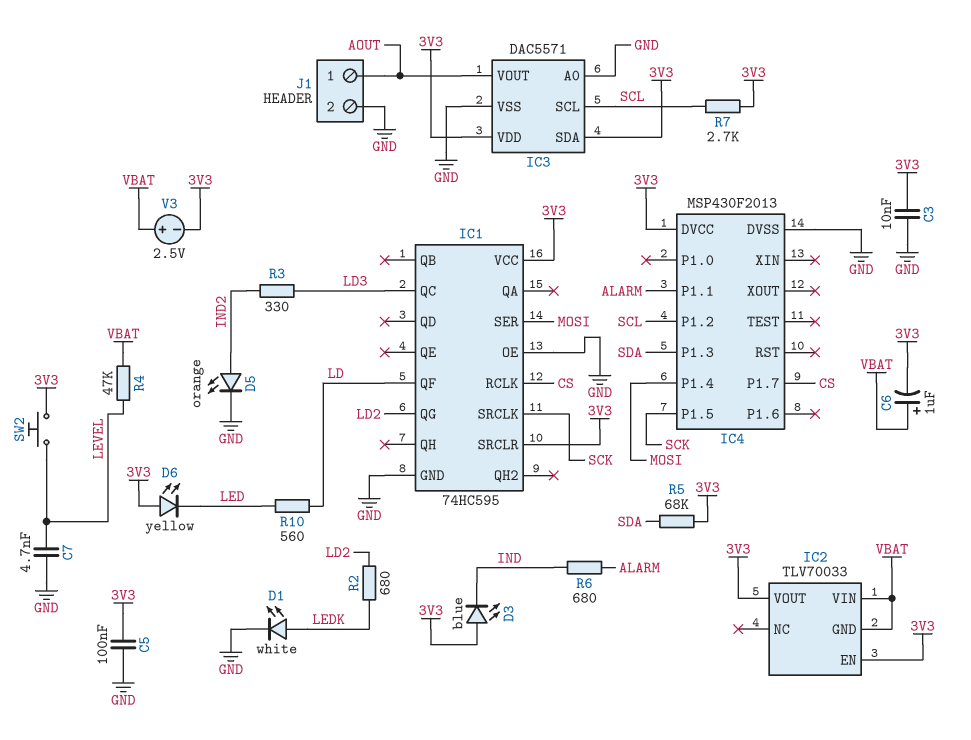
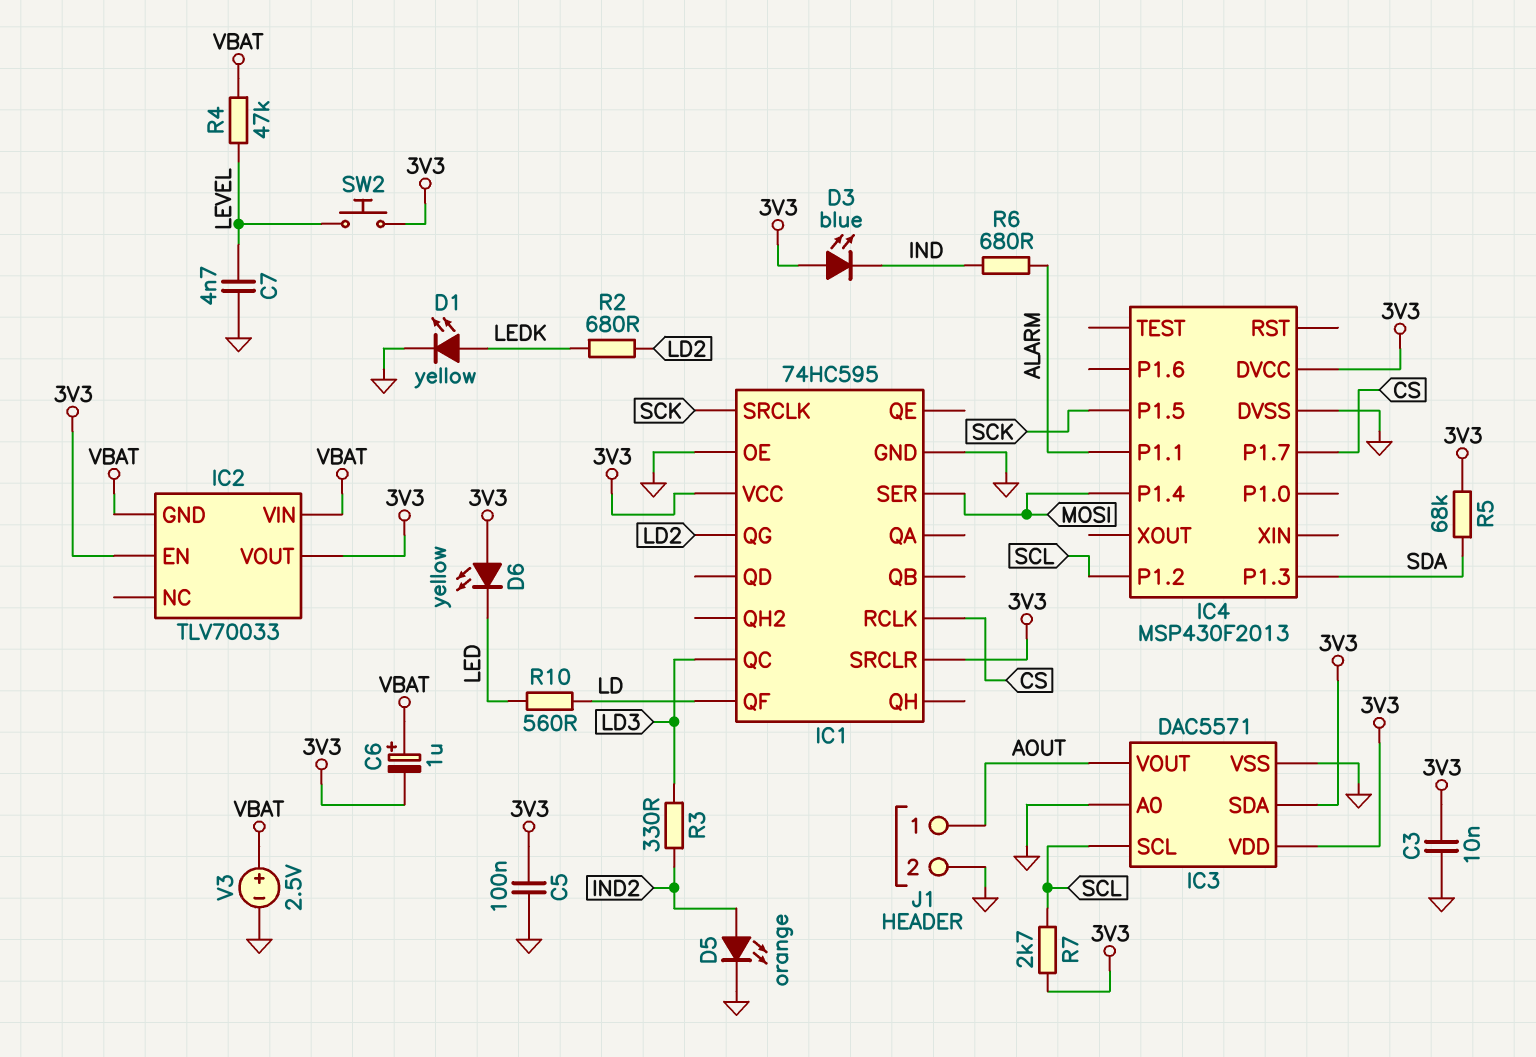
D1: LED white (A LEDK, K GND) -> LED yellow (A LEDK, K GND)
V3: 2.5V (plus VBAT, minus 3V3) -> 2.5V (plus VBAT, minus GND)

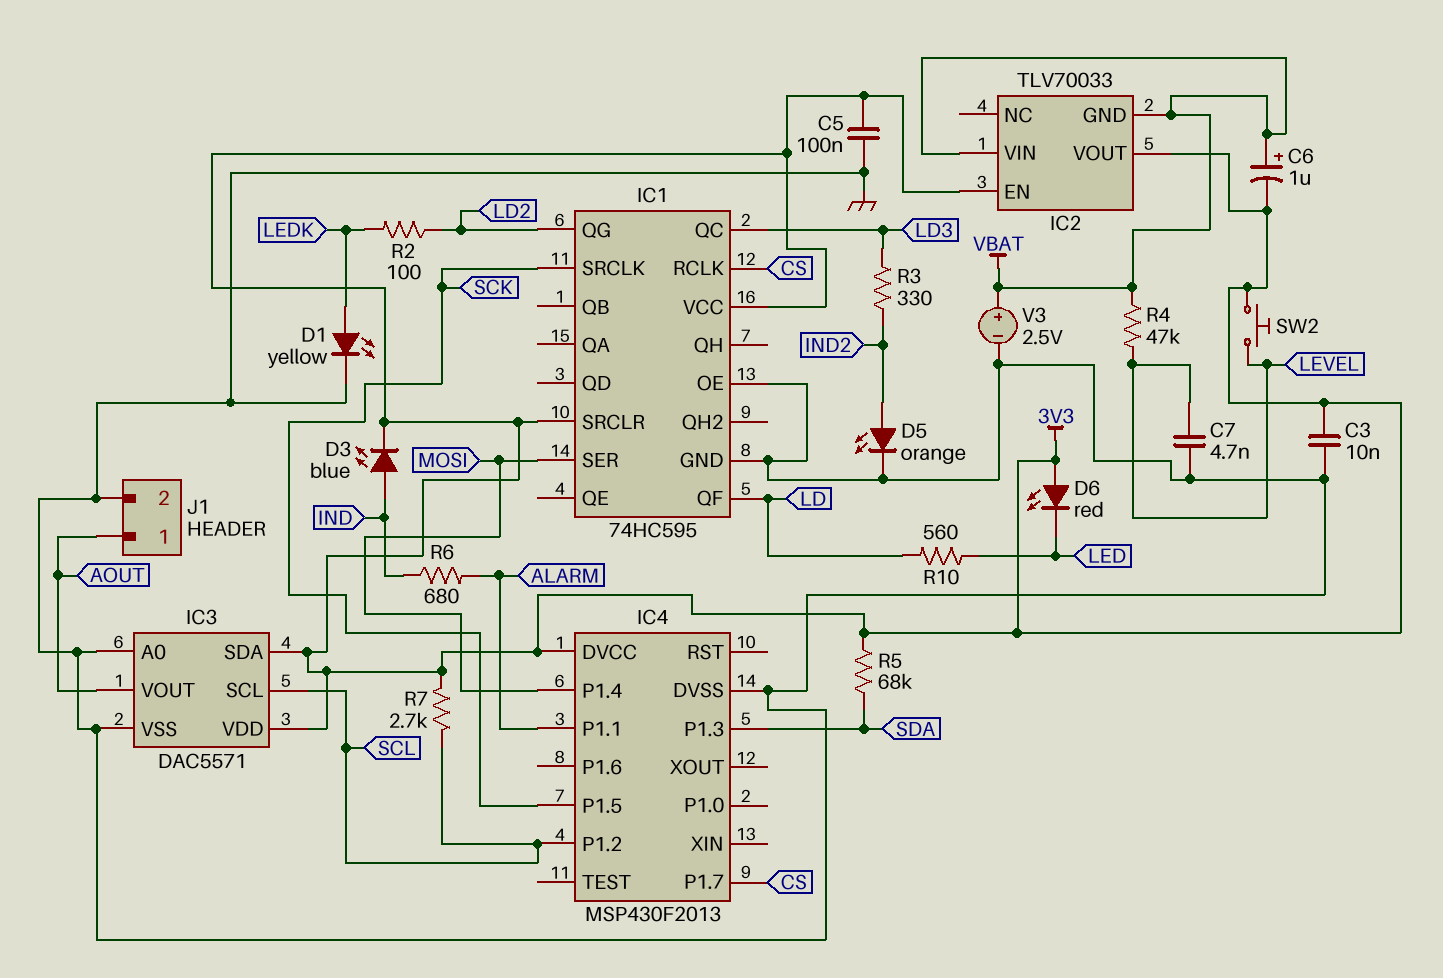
D3: LED blue (A 3V3, K IND) -> LED blue (A IND, K 3V3)
D6: LED yellow (A 3V3, K LED) -> LED red (A 3V3, K LED)
R2: 680 (LD2, LEDK) -> 100 (LD2, LEDK)

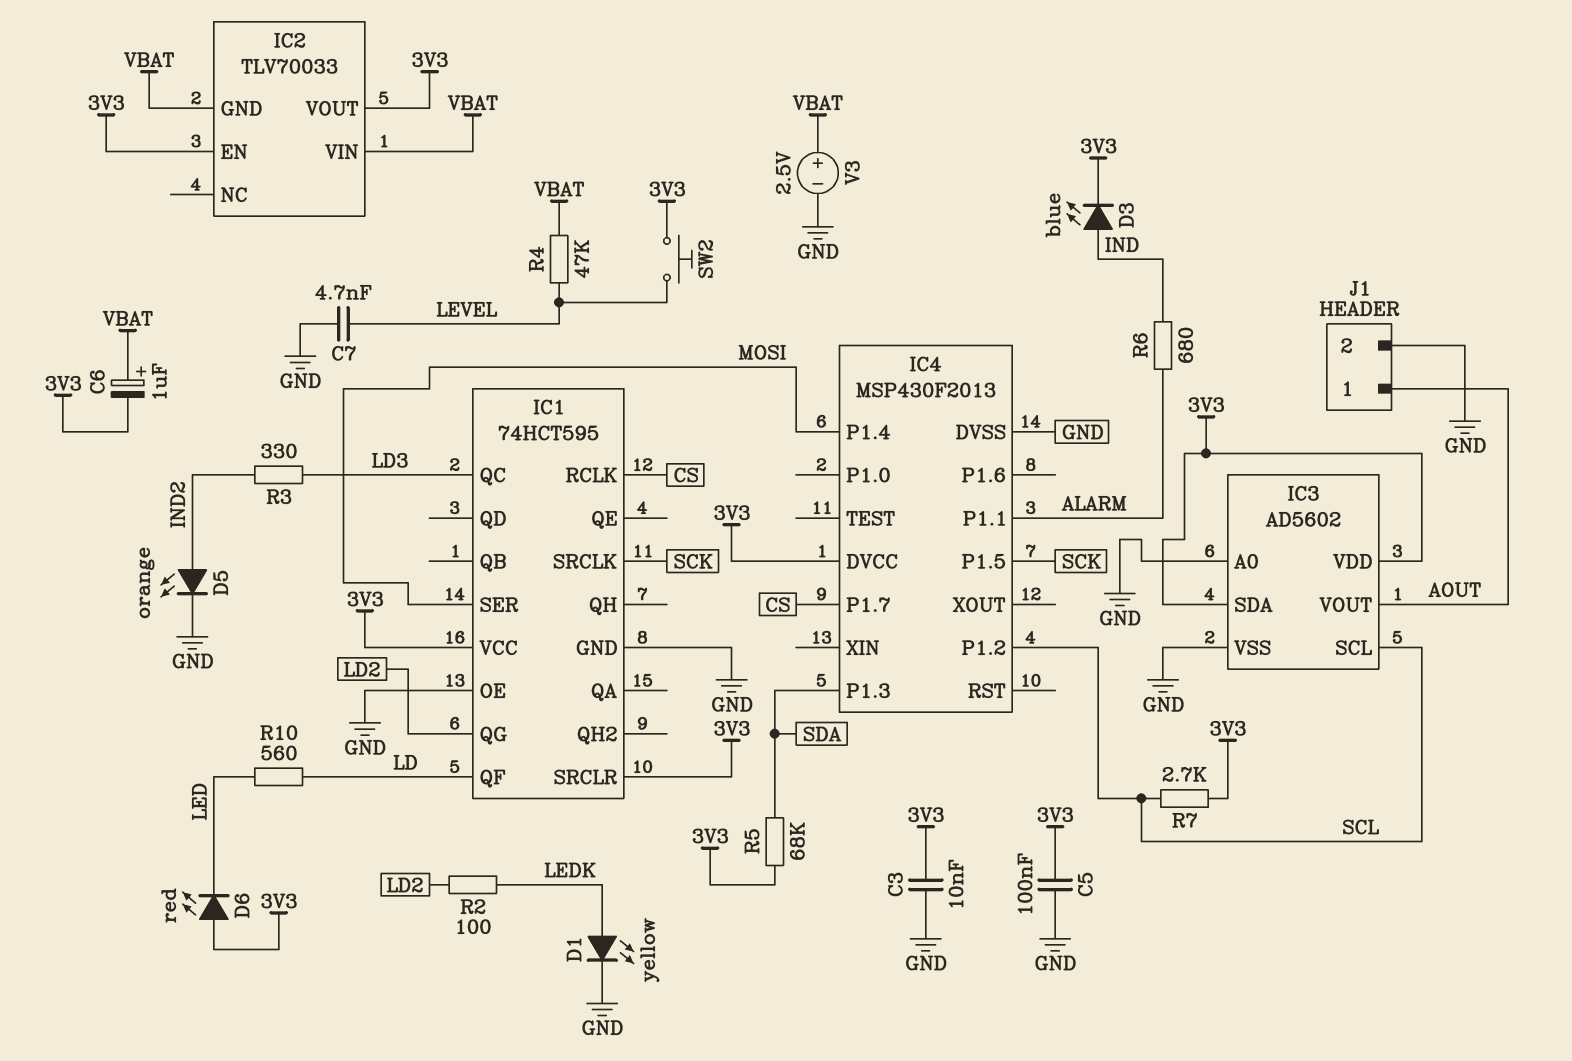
IC1: 74HC595 -> 74HCT595
IC3: DAC5571 -> AD5602

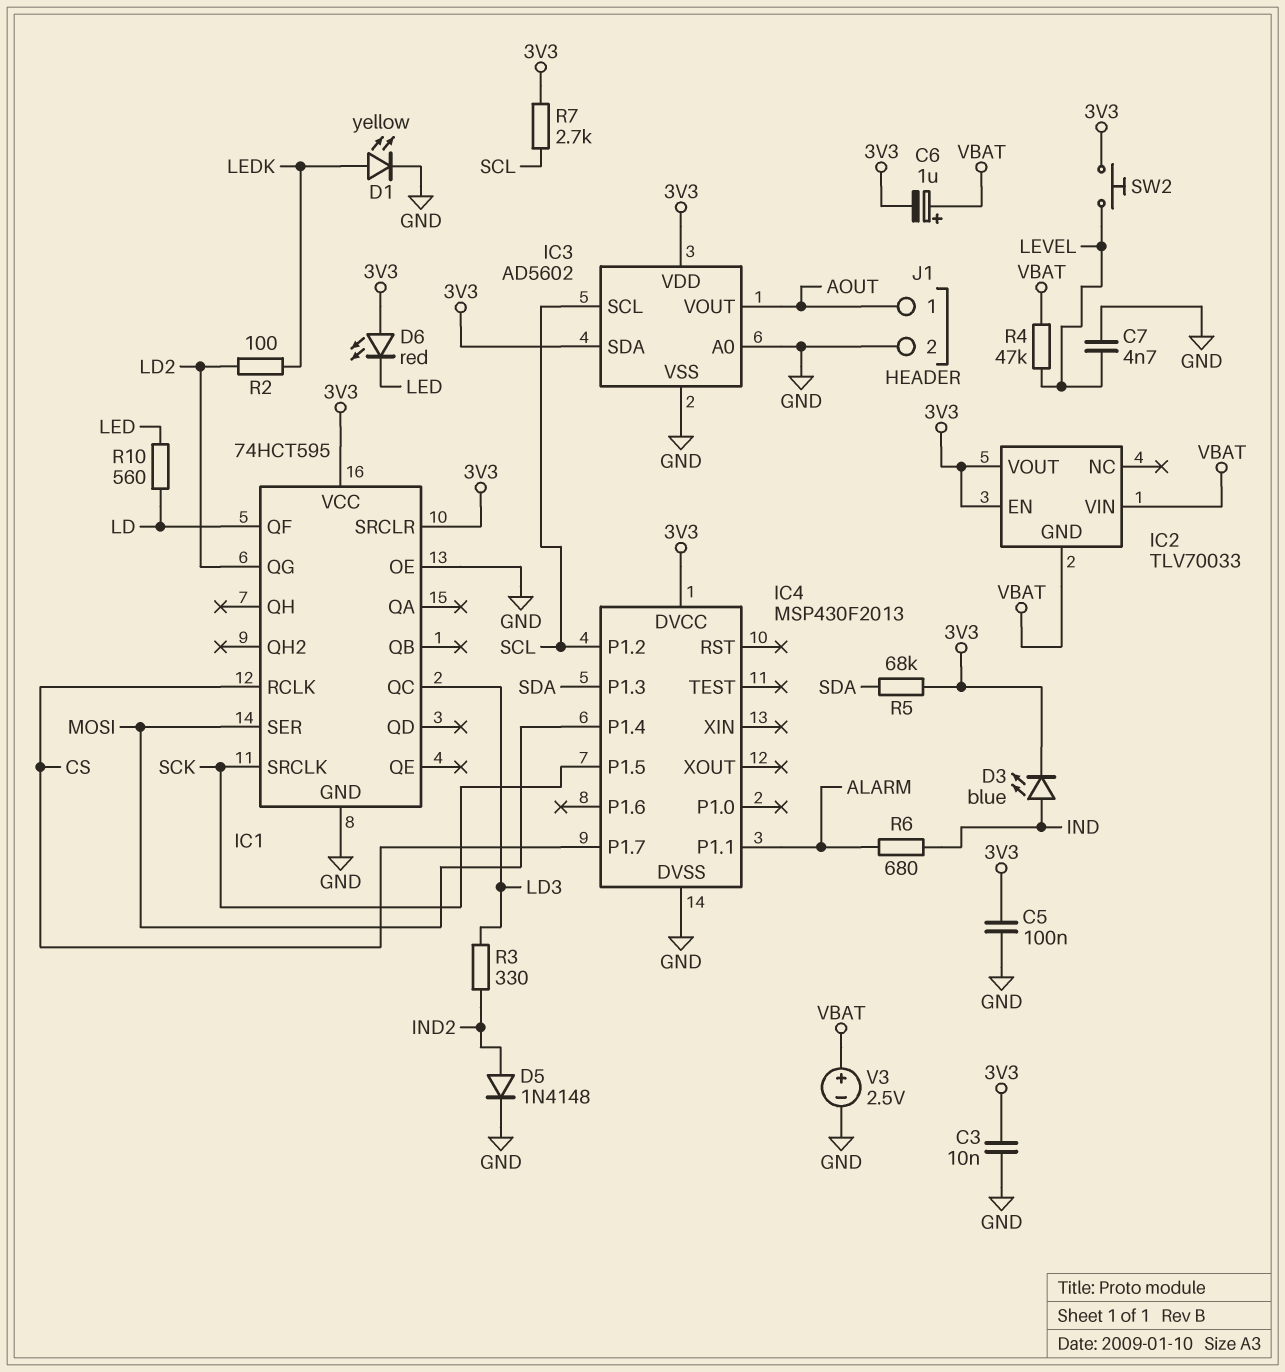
D5: LED orange (A IND2, K GND) -> diode 1N4148 (A IND2, K GND)

